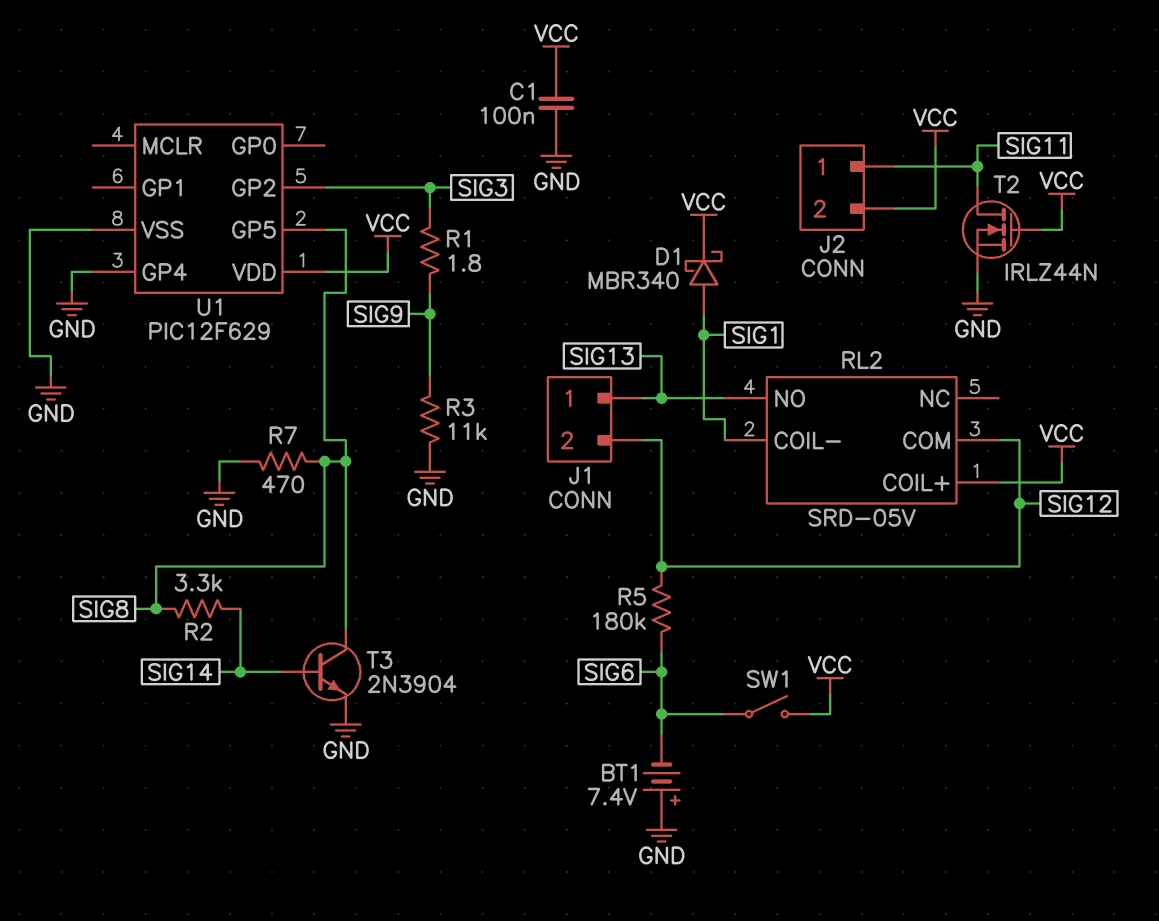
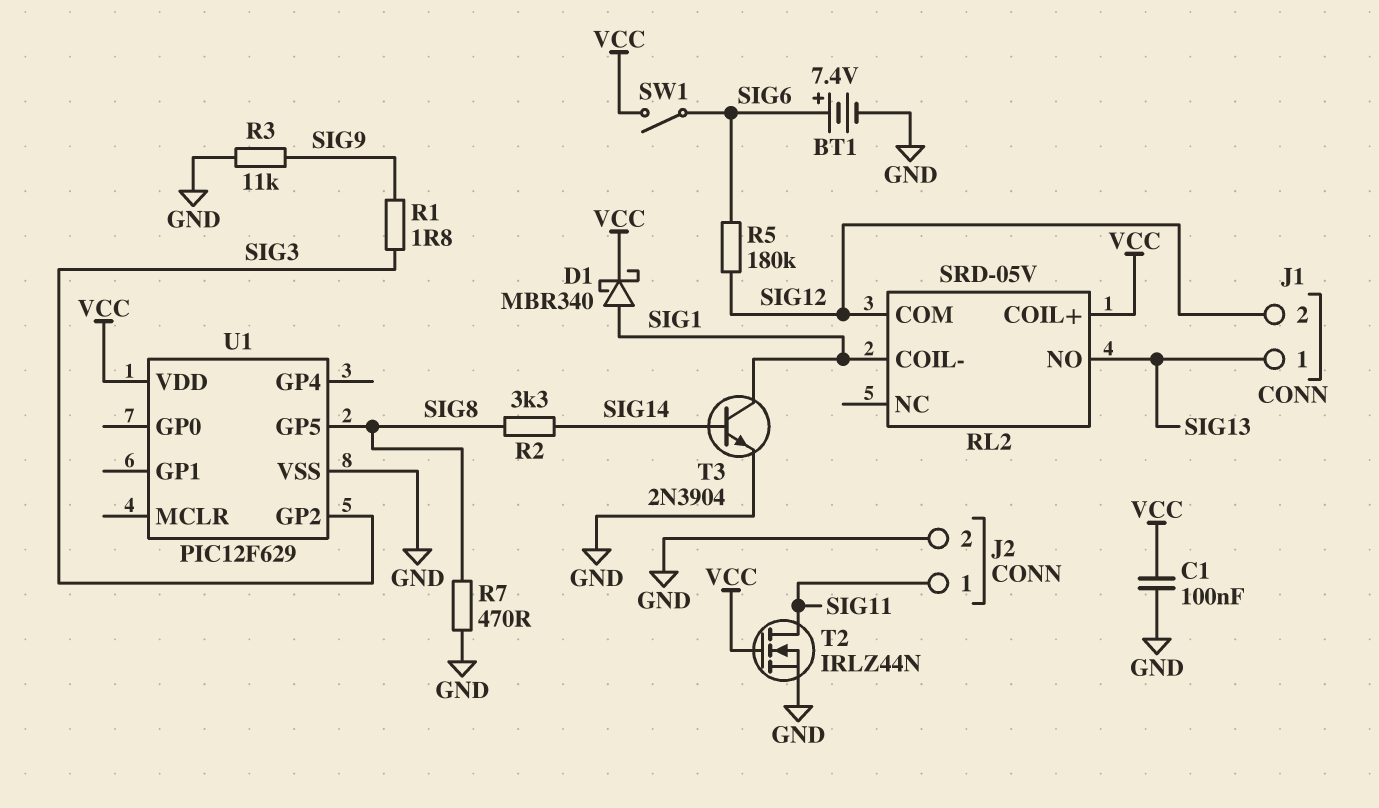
BT1: 7.4V (plus GND, minus SIG6) -> 7.4V (plus SIG6, minus GND)
J2 pin 2: VCC -> GND
T3: NPN 2N3904 (B SIG14, C SIG8, E GND) -> NPN 2N3904 (B SIG14, C SIG1, E GND)
U1 pin GP4: GND -> none

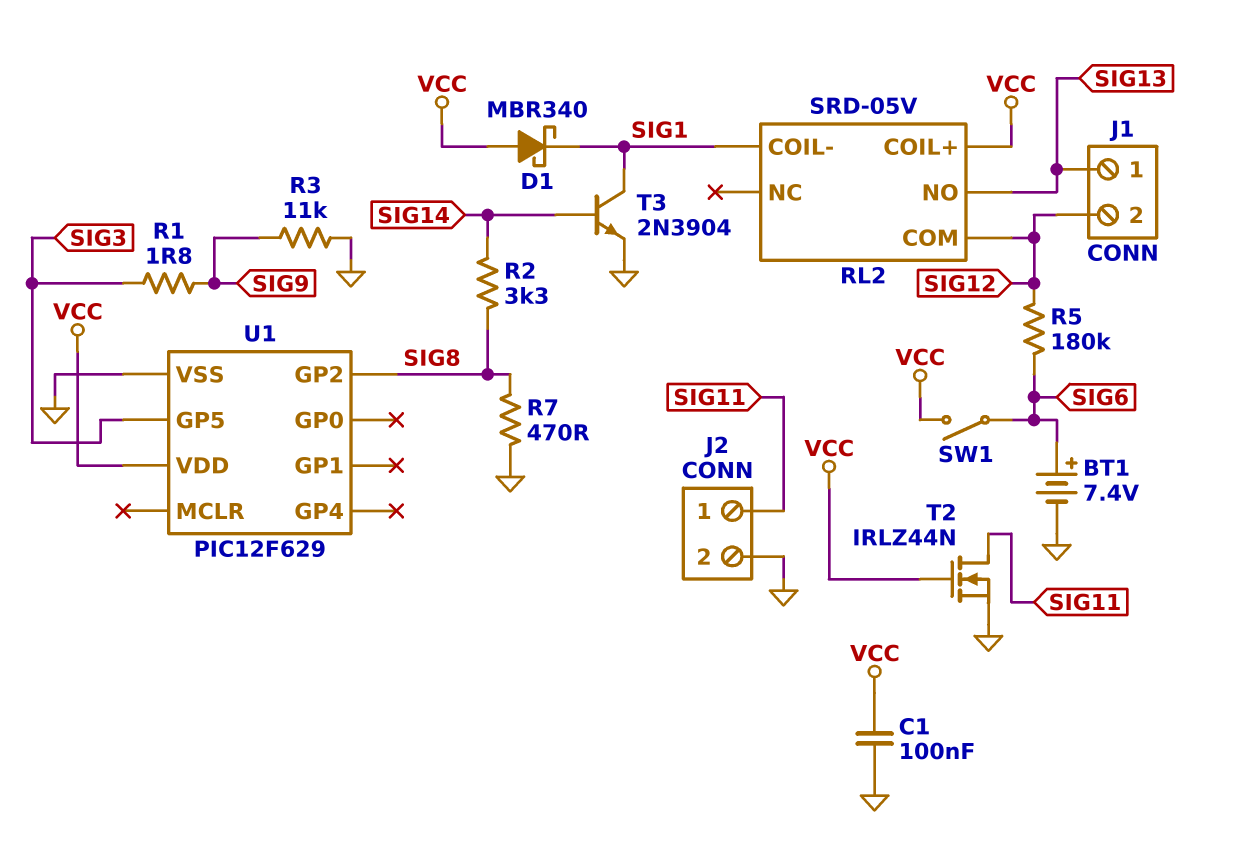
D1: schottky MBR340 (A SIG1, K VCC) -> schottky MBR340 (A VCC, K SIG1)
U1 pin GP2: SIG3 -> SIG8
U1 pin GP5: SIG8 -> SIG3

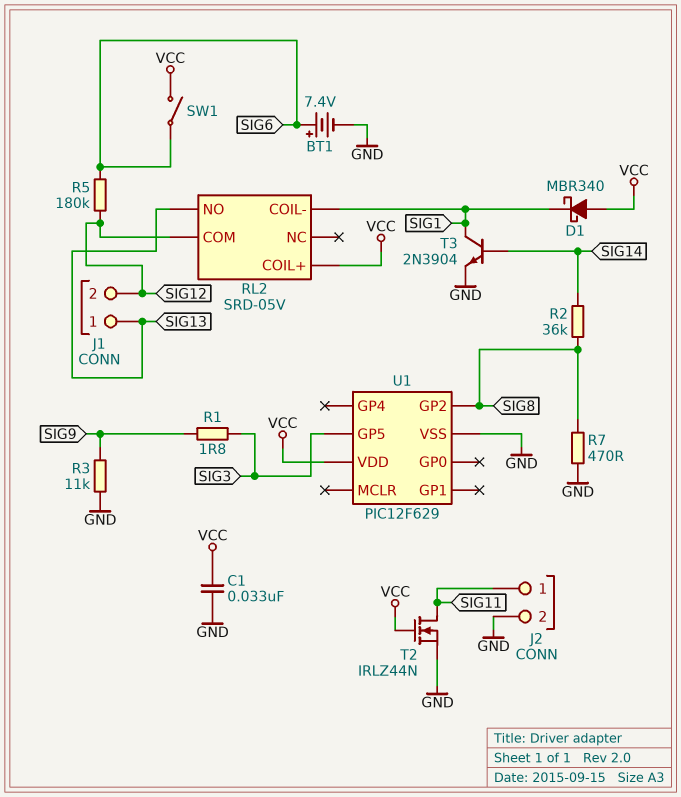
C1: 100nF (GND, VCC) -> 33nF (GND, VCC)
R2: 3.3k (SIG8, SIG14) -> 36k (SIG8, SIG14)

